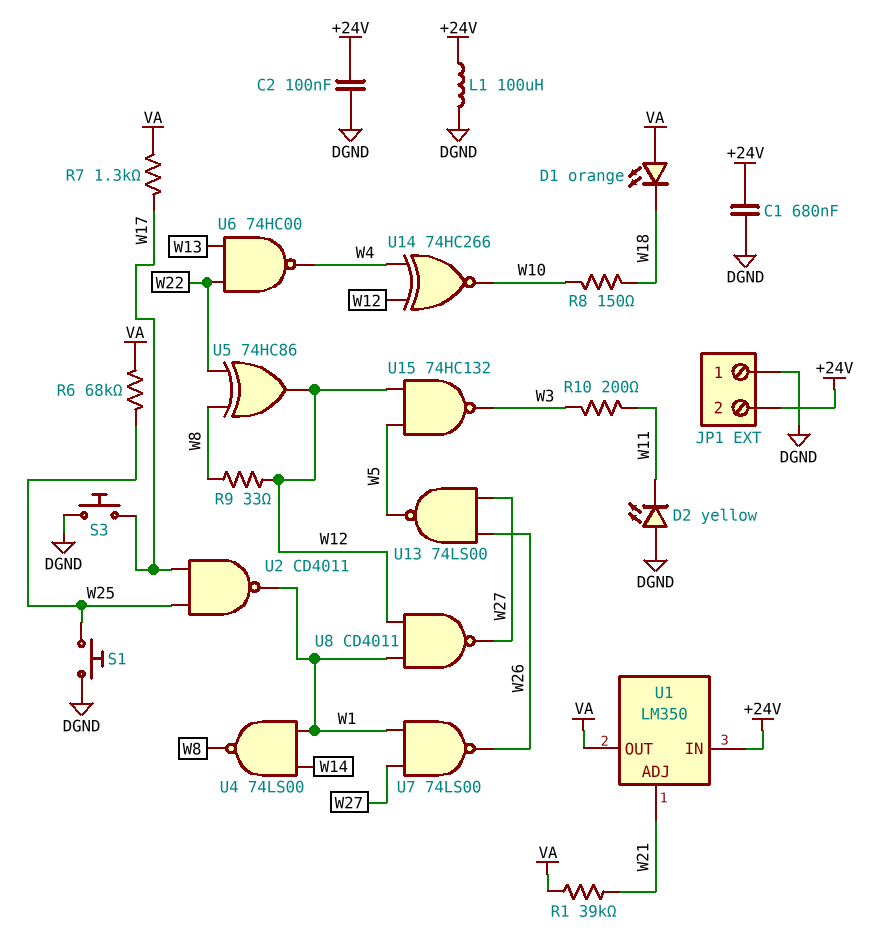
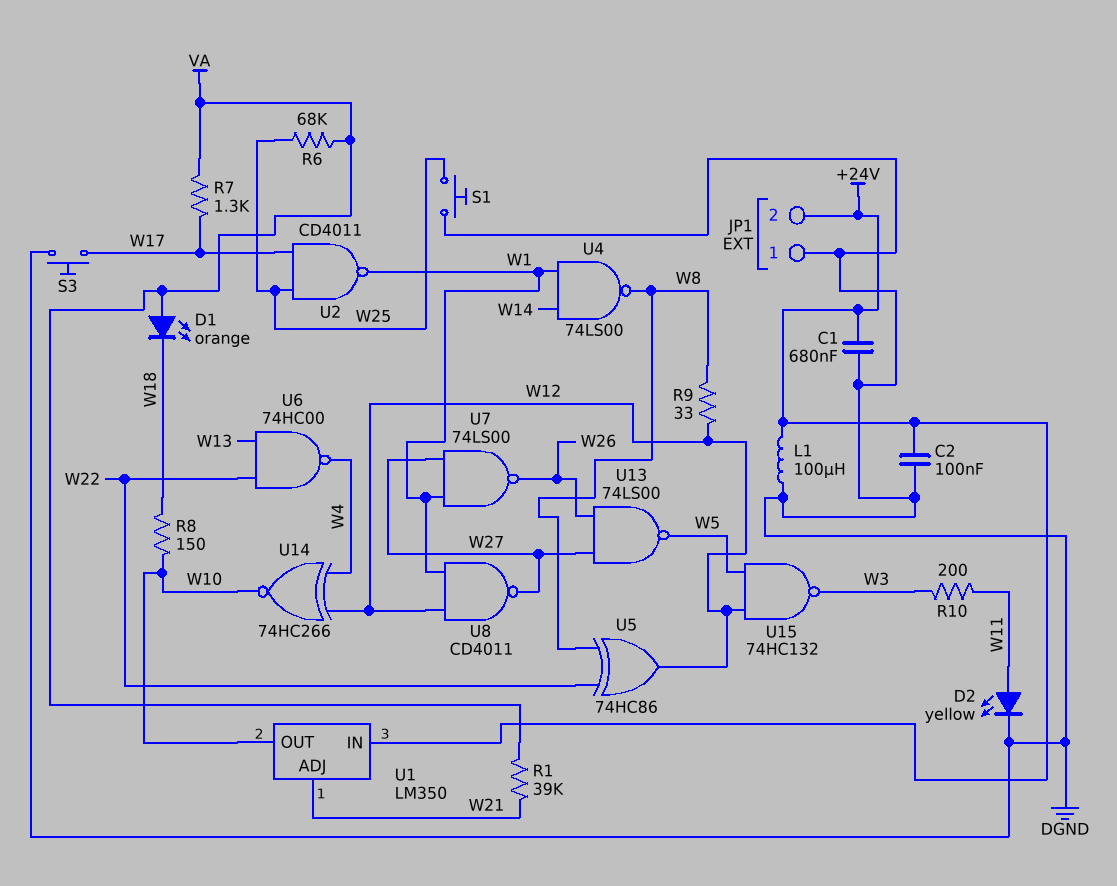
D2: LED yellow (A DGND, K W11) -> LED yellow (A W11, K DGND)
U1 pin OUT: VA -> W10

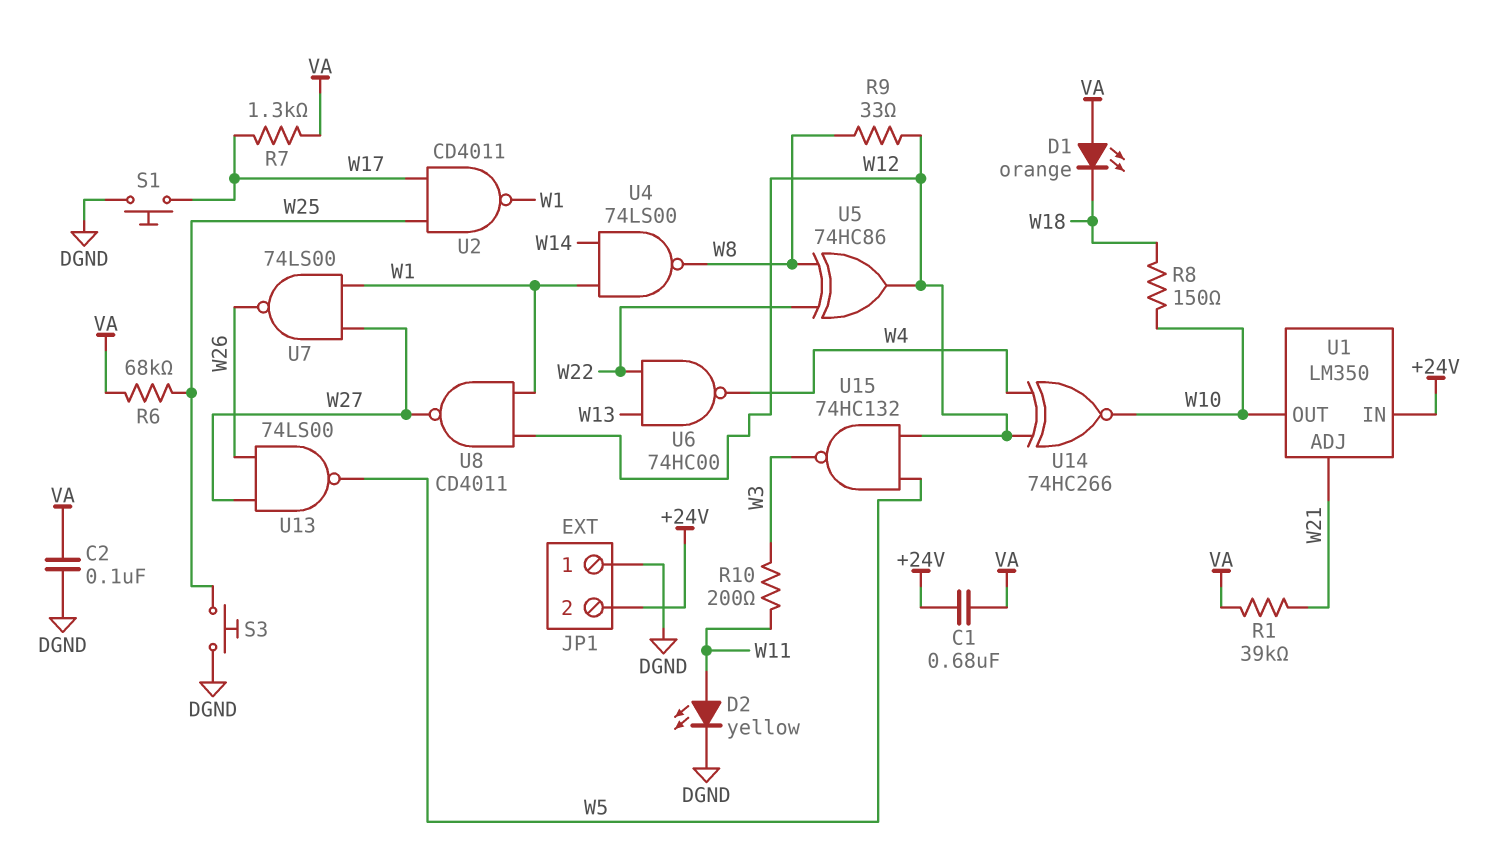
C1: 680nF (+24V, DGND) -> 680nF (+24V, VA)
C2: 100nF (+24V, DGND) -> 100nF (DGND, VA)
L1: 100uH (+24V, DGND) -> none
S1: button (DGND, W25) -> button (DGND, W17)
S3: button (DGND, W17) -> button (DGND, W25)

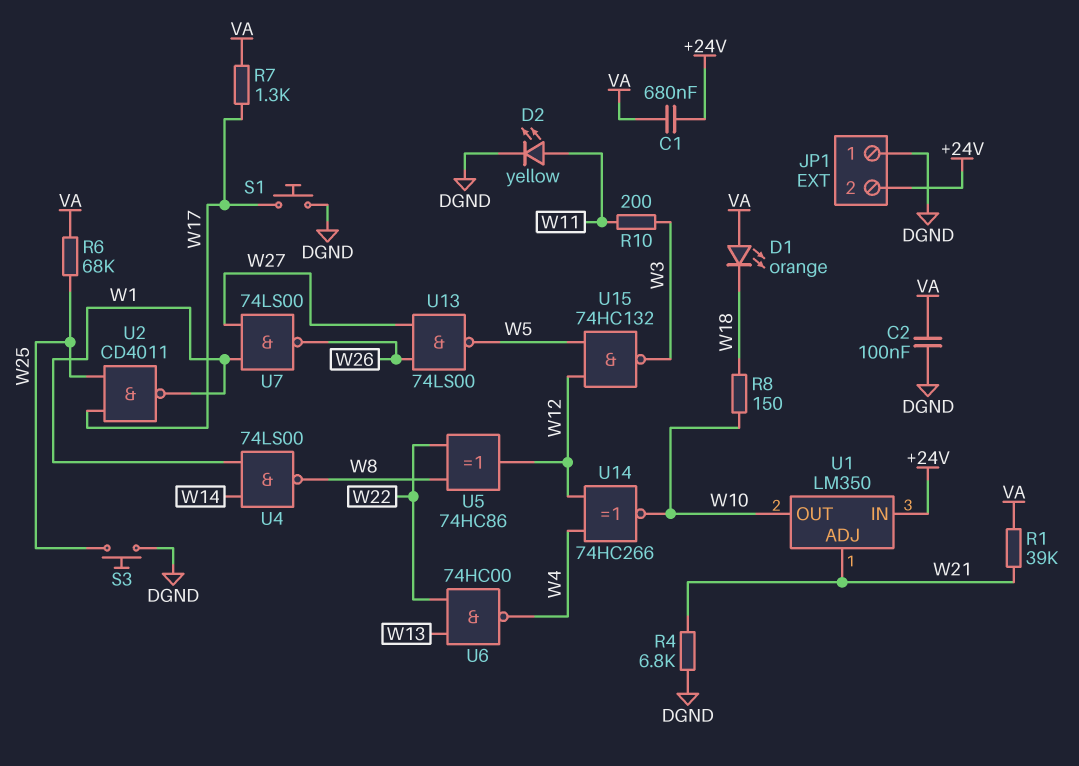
R4: none -> 6.8k (DGND, W21)
R9: 33 (W8, W12) -> none
U8: NAND CD4011 (in W1, in W12, out W27) -> none

